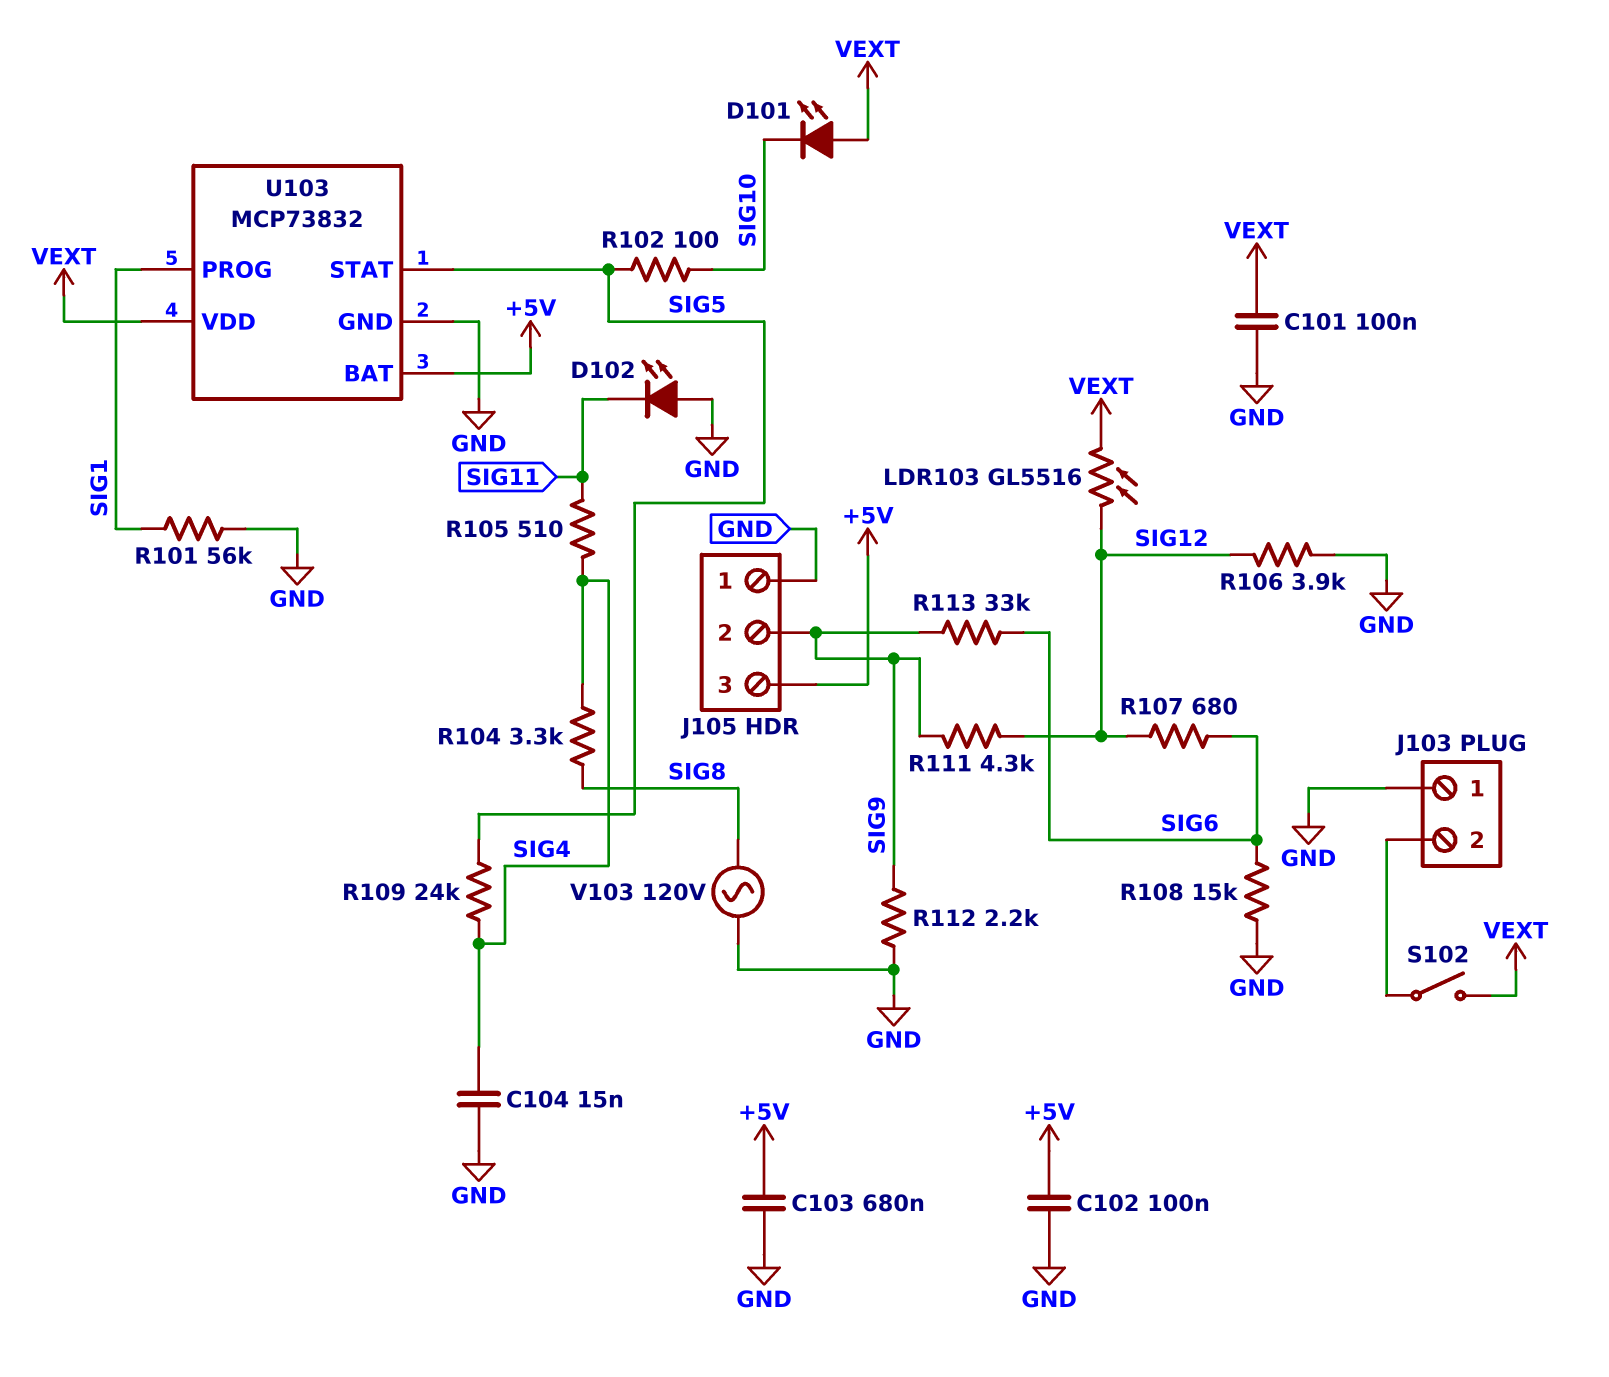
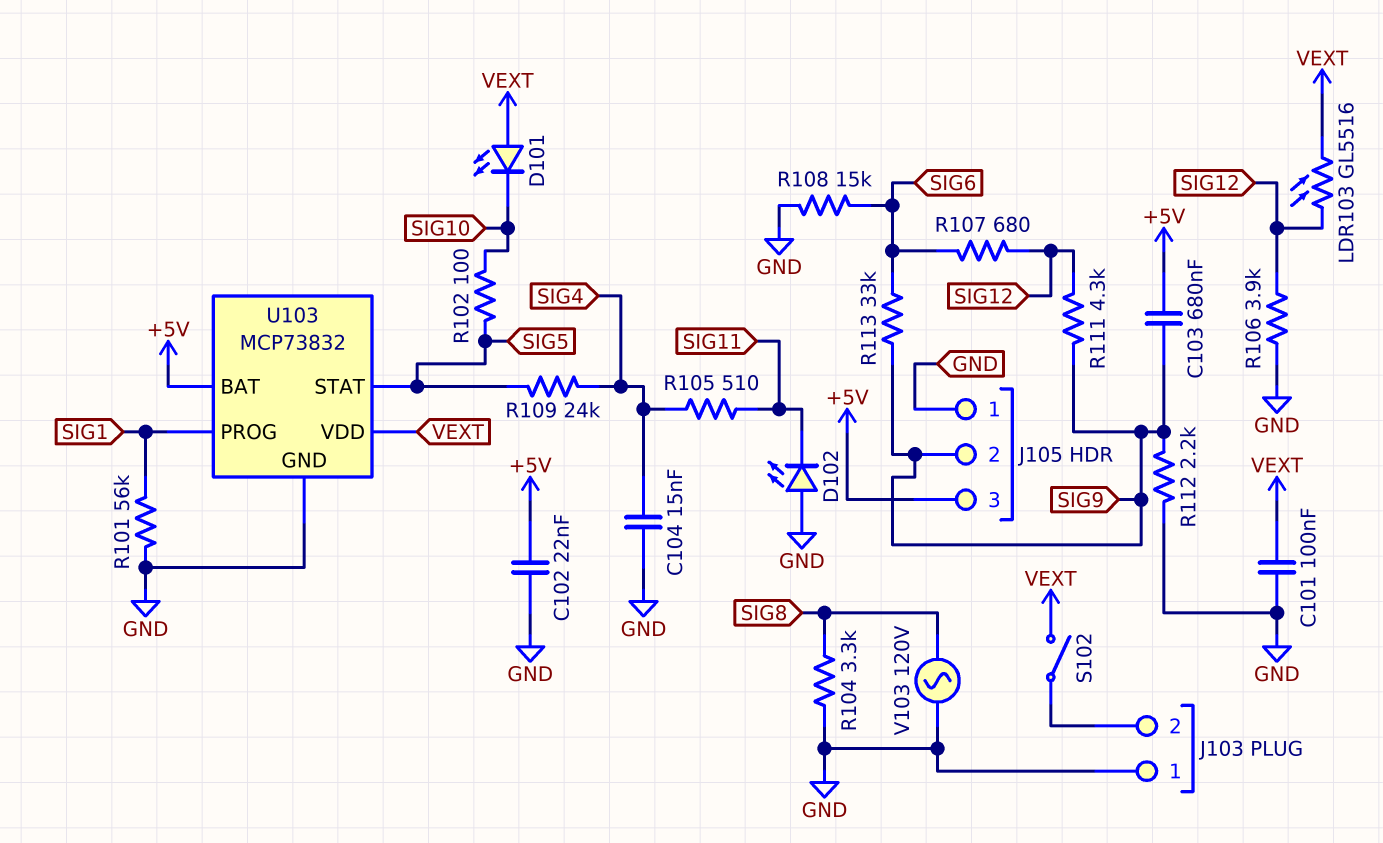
C102: 100nF (+5V, GND) -> 22nF (+5V, GND)
C103: 680nF (+5V, GND) -> 680nF (+5V, SIG9)
R104: 3.3k (SIG4, SIG8) -> 3.3k (GND, SIG8)

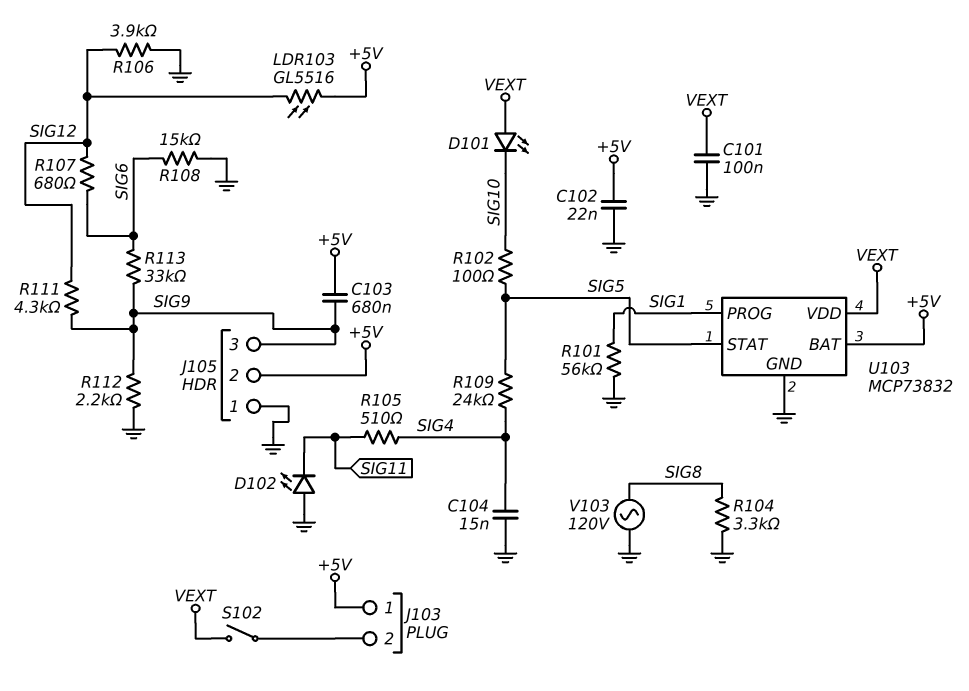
J103 pin 1: GND -> +5V
J105 pin 2: SIG9 -> +5V
J105 pin 3: +5V -> SIG9
LDR103: GL5516 (SIG12, VEXT) -> GL5516 (+5V, SIG12)

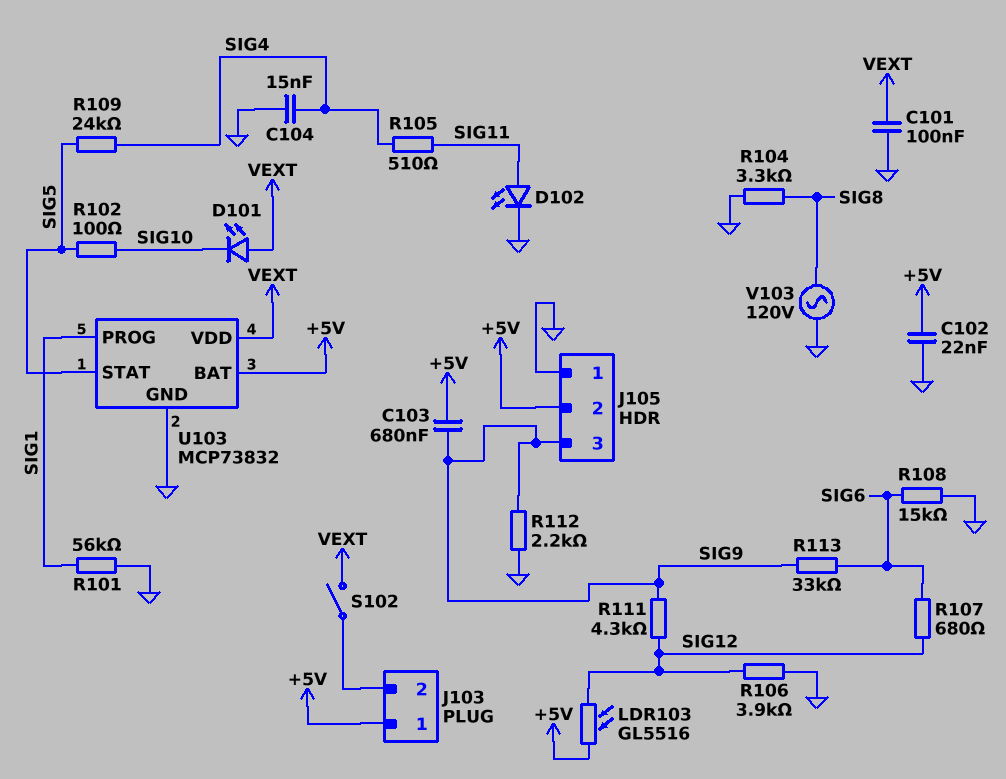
D102: LED (A GND, K SIG11) -> LED (A SIG11, K GND)

